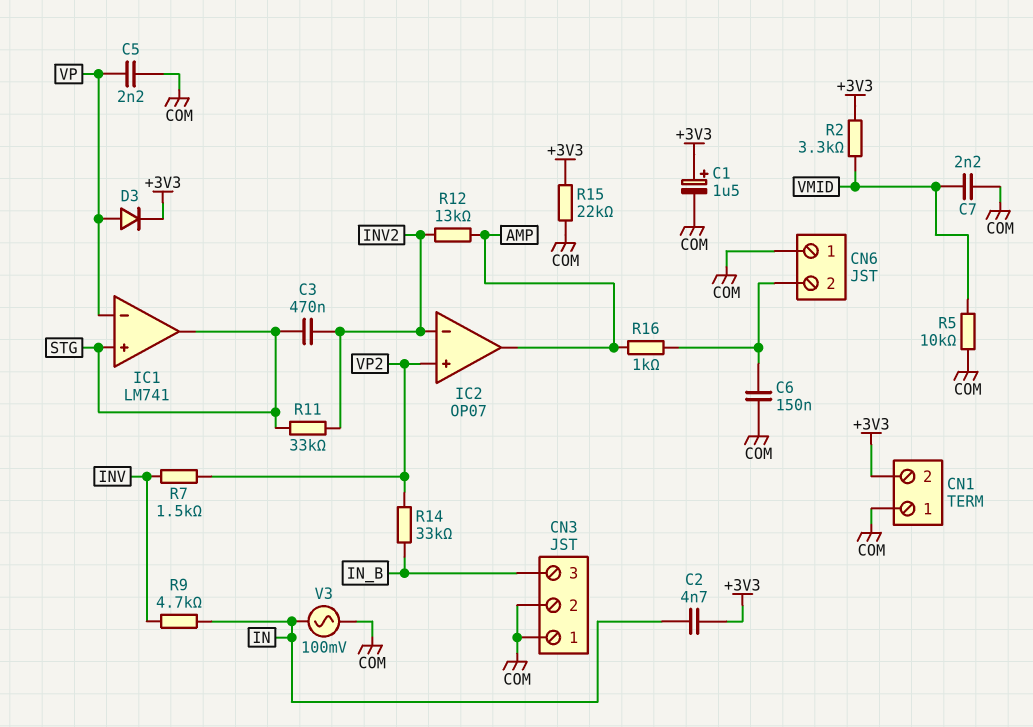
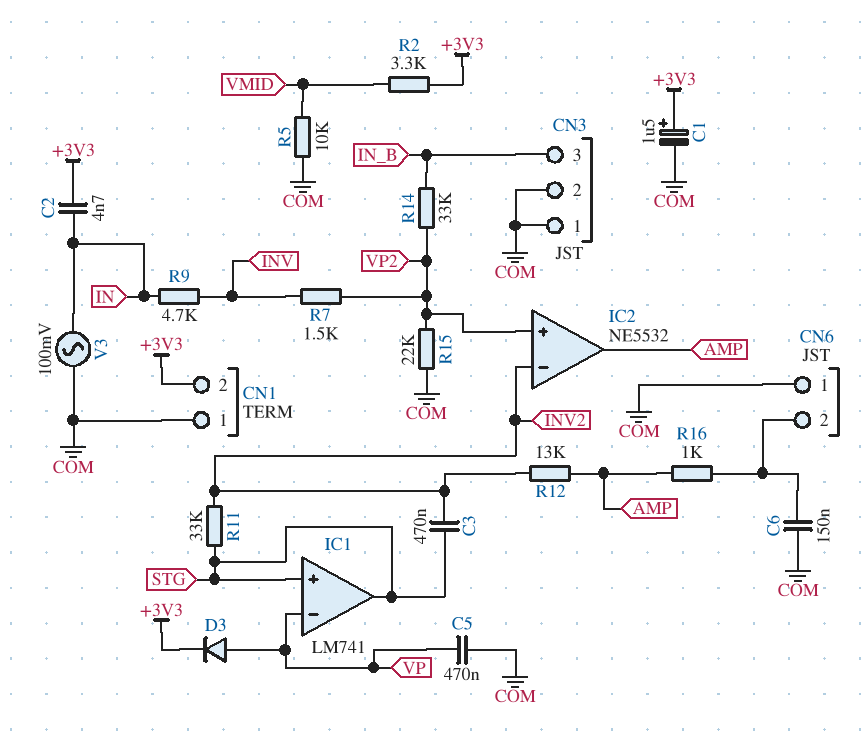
C5: 2.2nF (COM, VP) -> 470nF (COM, VP)
C7: 2.2nF (COM, VMID) -> none
IC2: OP07 -> NE5532
R15: 22k (+3V3, COM) -> 22k (COM, VP2)

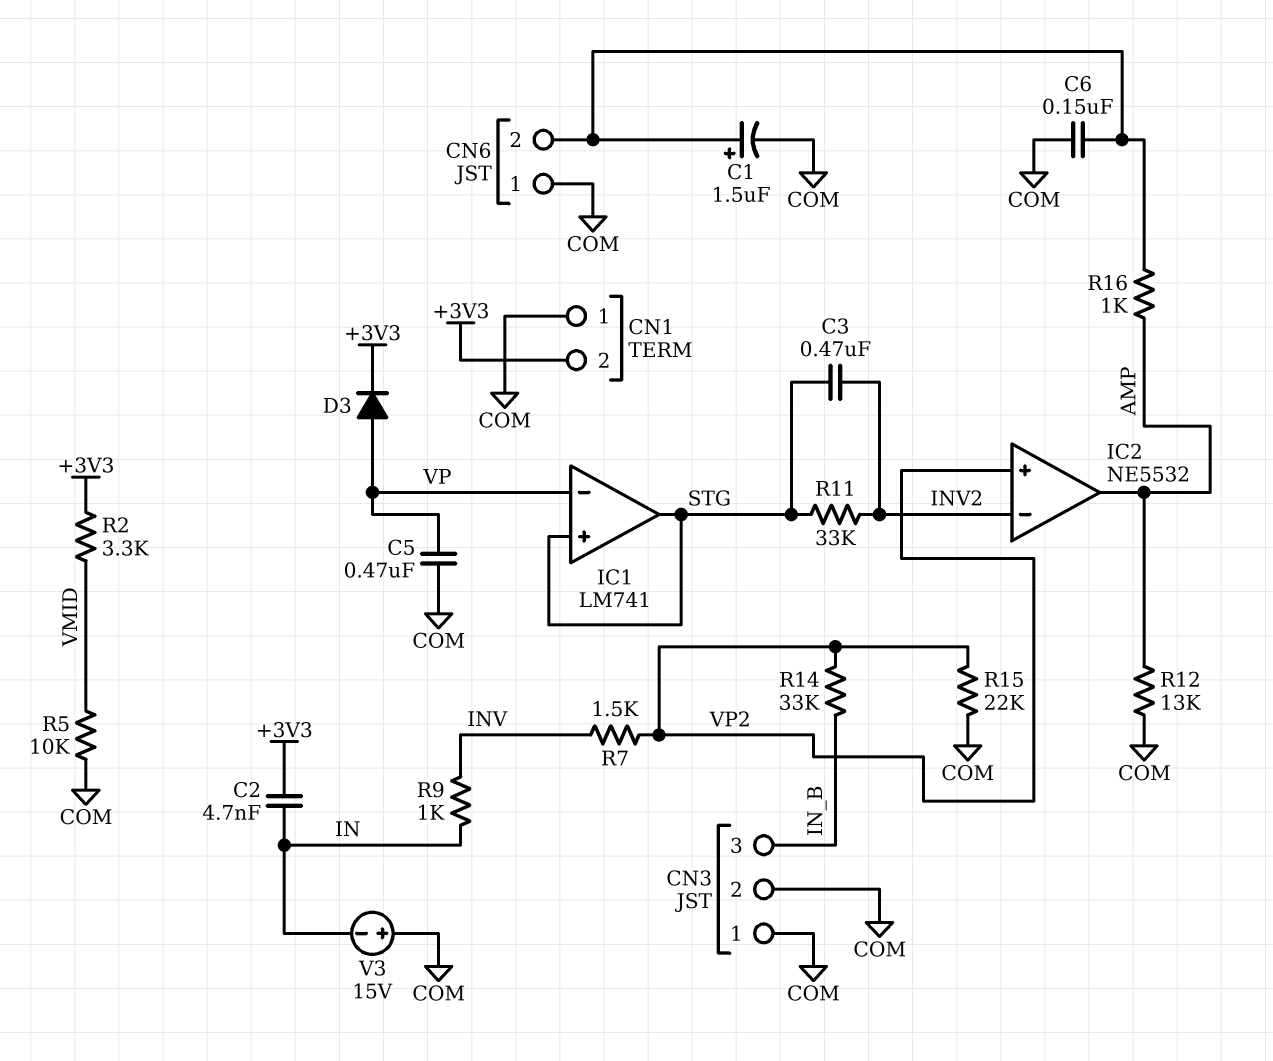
C1: 1.5uF (plus +3V3, minus COM) -> 1.5uF (plus CN6/2, minus COM)
R9: 4.7k (IN, INV) -> 1k (IN, INV)
R12: 13k (AMP, INV2) -> 13k (AMP, COM)
V3: AC 100mV (COM, IN) -> 15V (plus COM, minus IN)

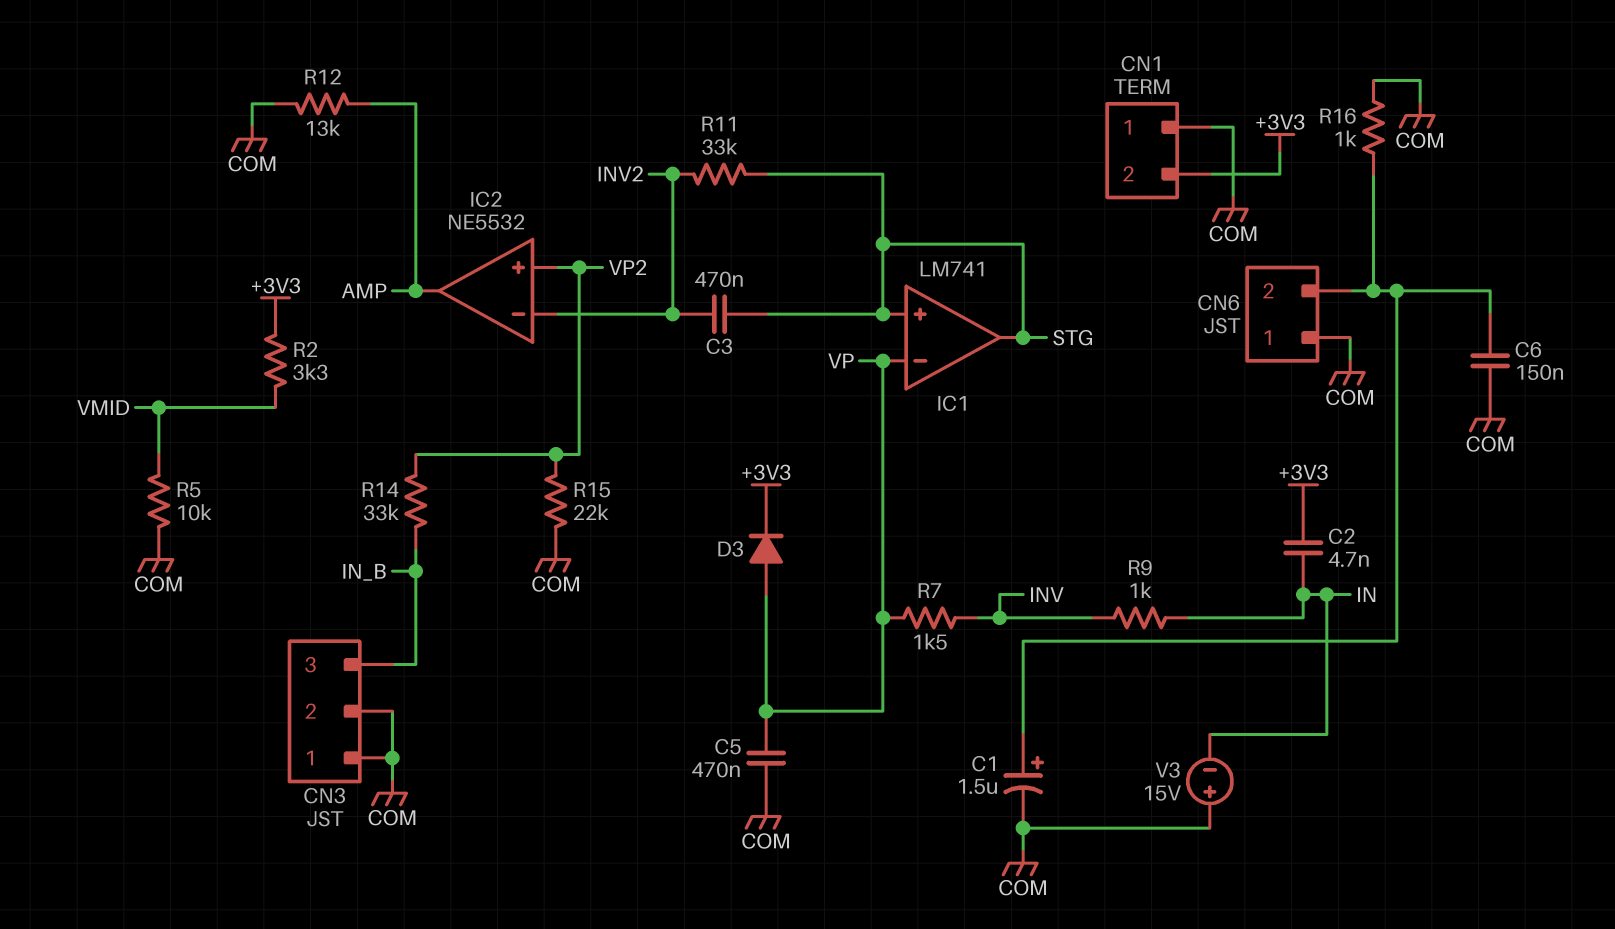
R7: 1.5k (INV, VP2) -> 1.5k (INV, VP)
R16: 1k (AMP, CN6/2) -> 1k (CN6/2, COM)

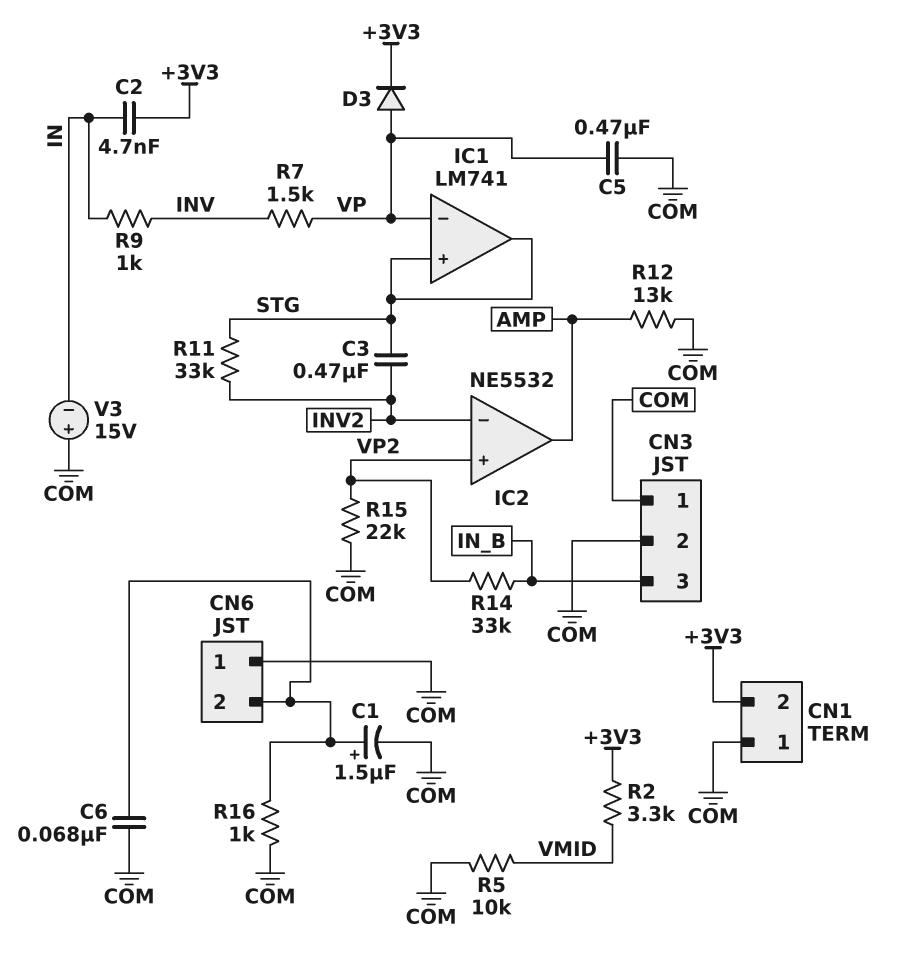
C6: 150nF (CN6/2, COM) -> 68nF (CN6/2, COM)

